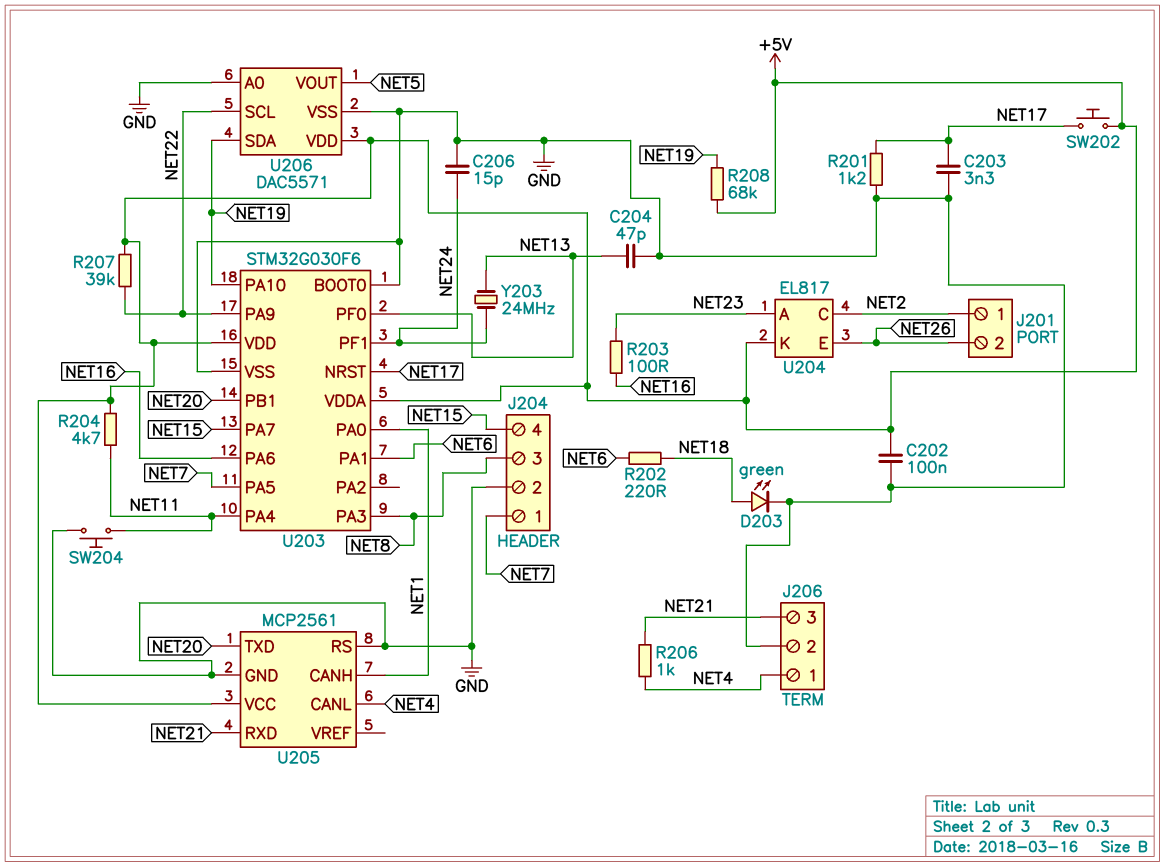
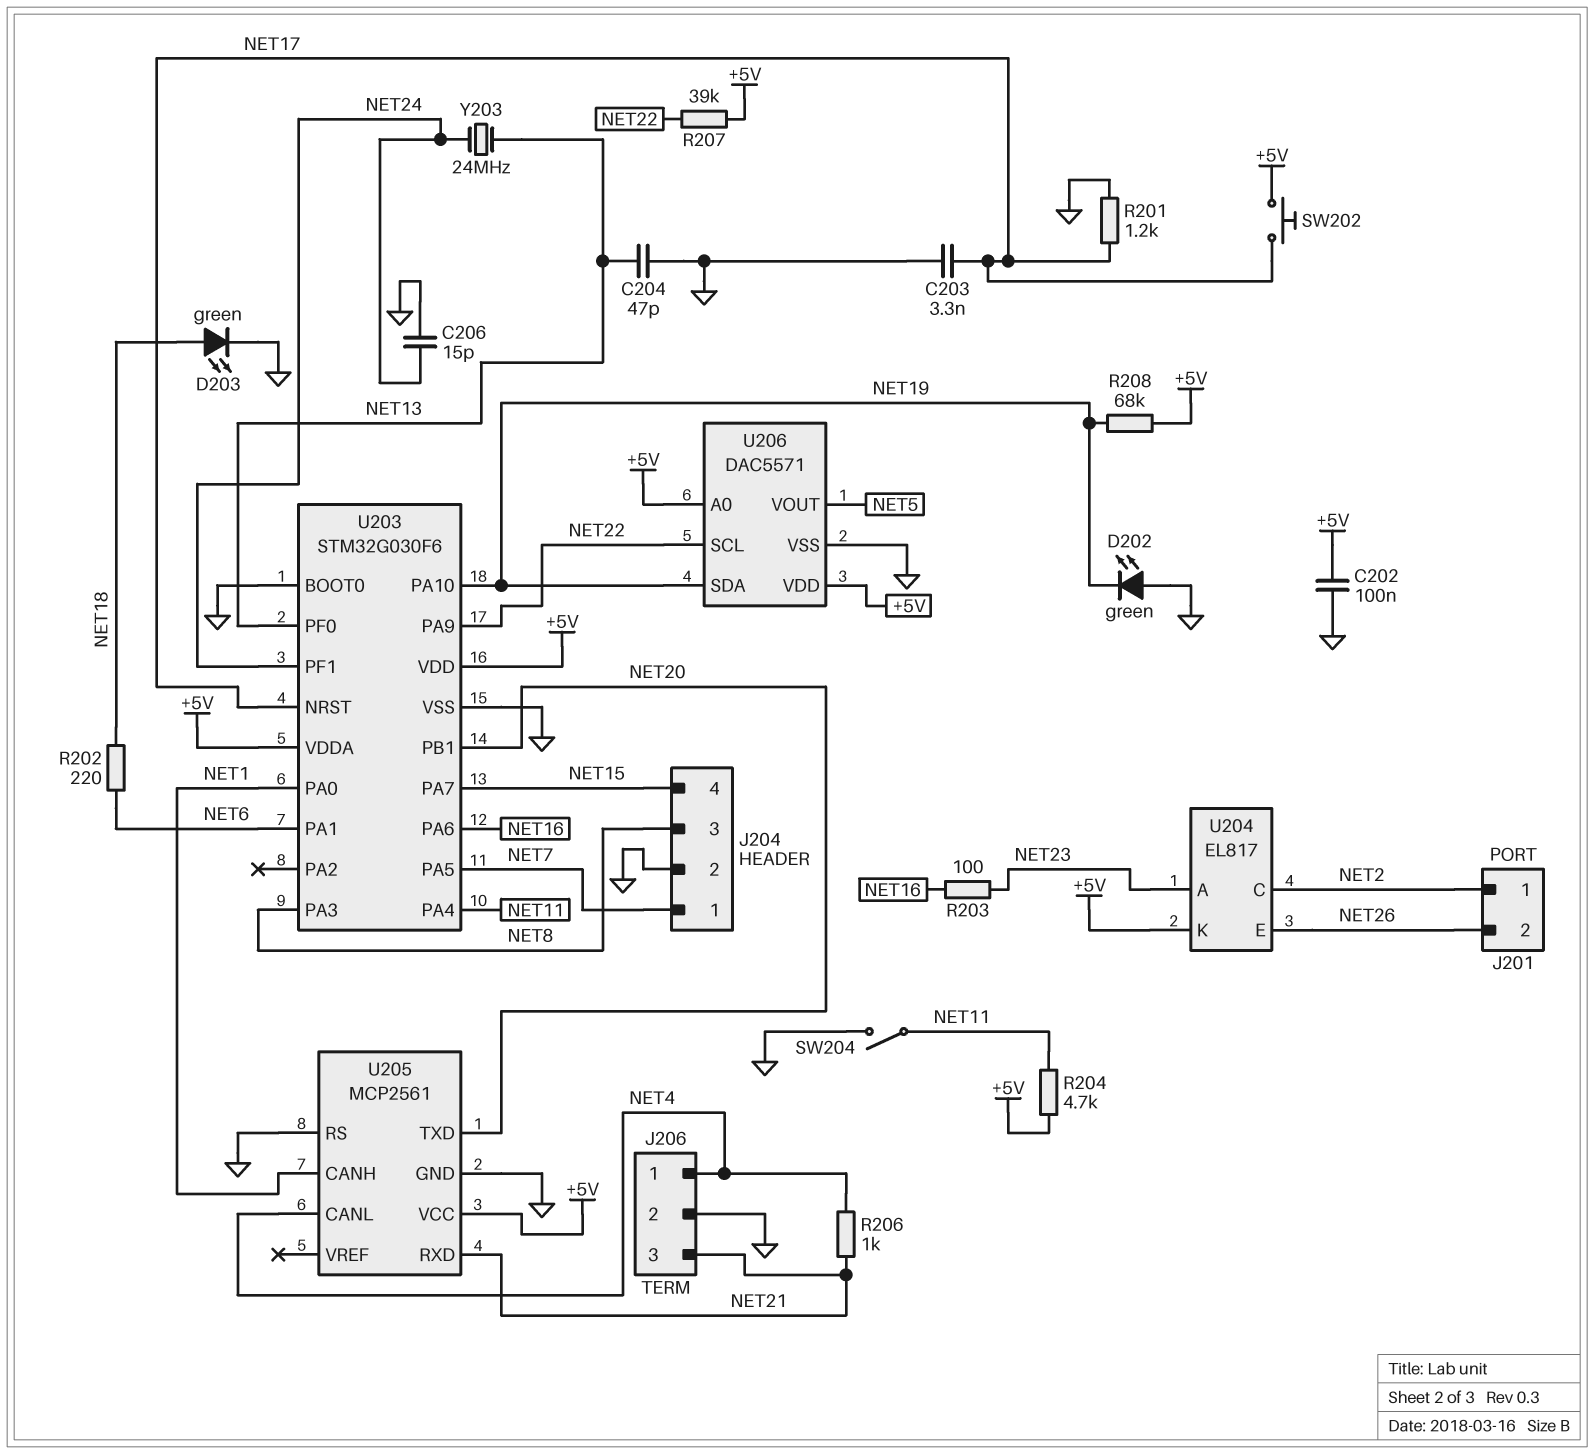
D202: none -> LED green (A GND, K NET19)
SW204: button (GND, NET11) -> switch (GND, NET11)
U206 pin A0: GND -> +5V

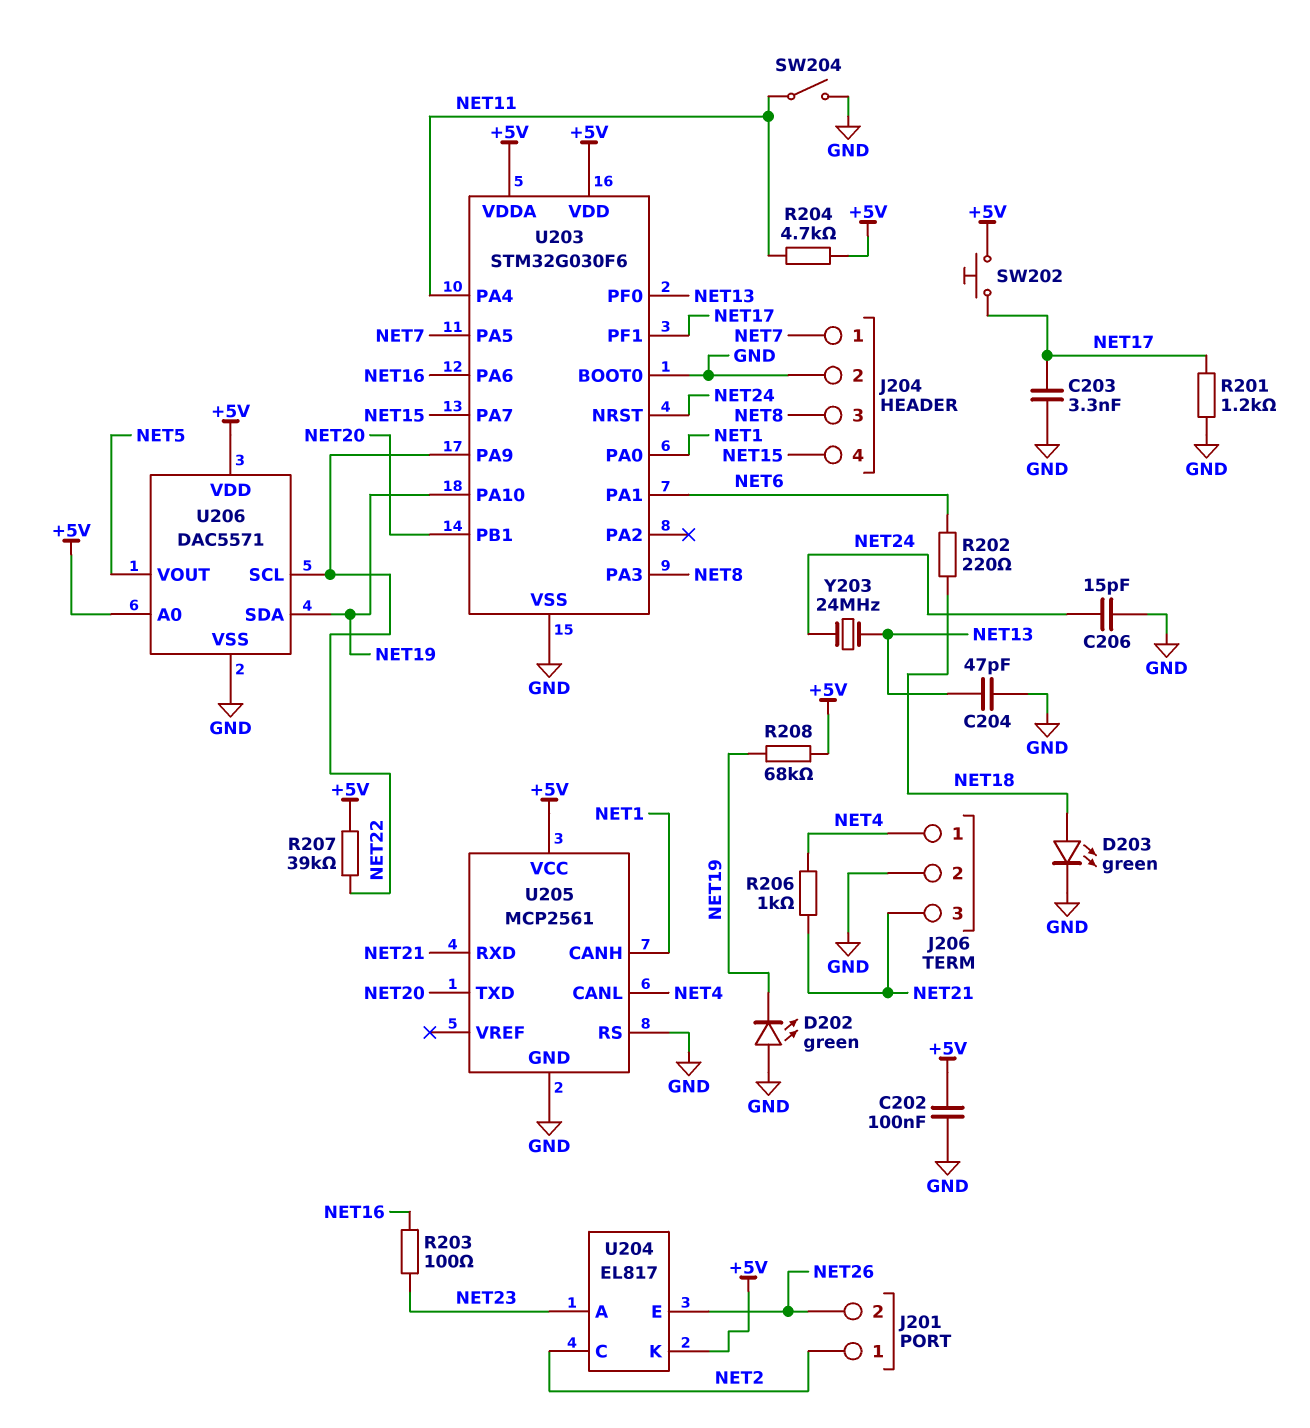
U203 pin NRST: NET17 -> NET24
U203 pin PF1: NET24 -> NET17

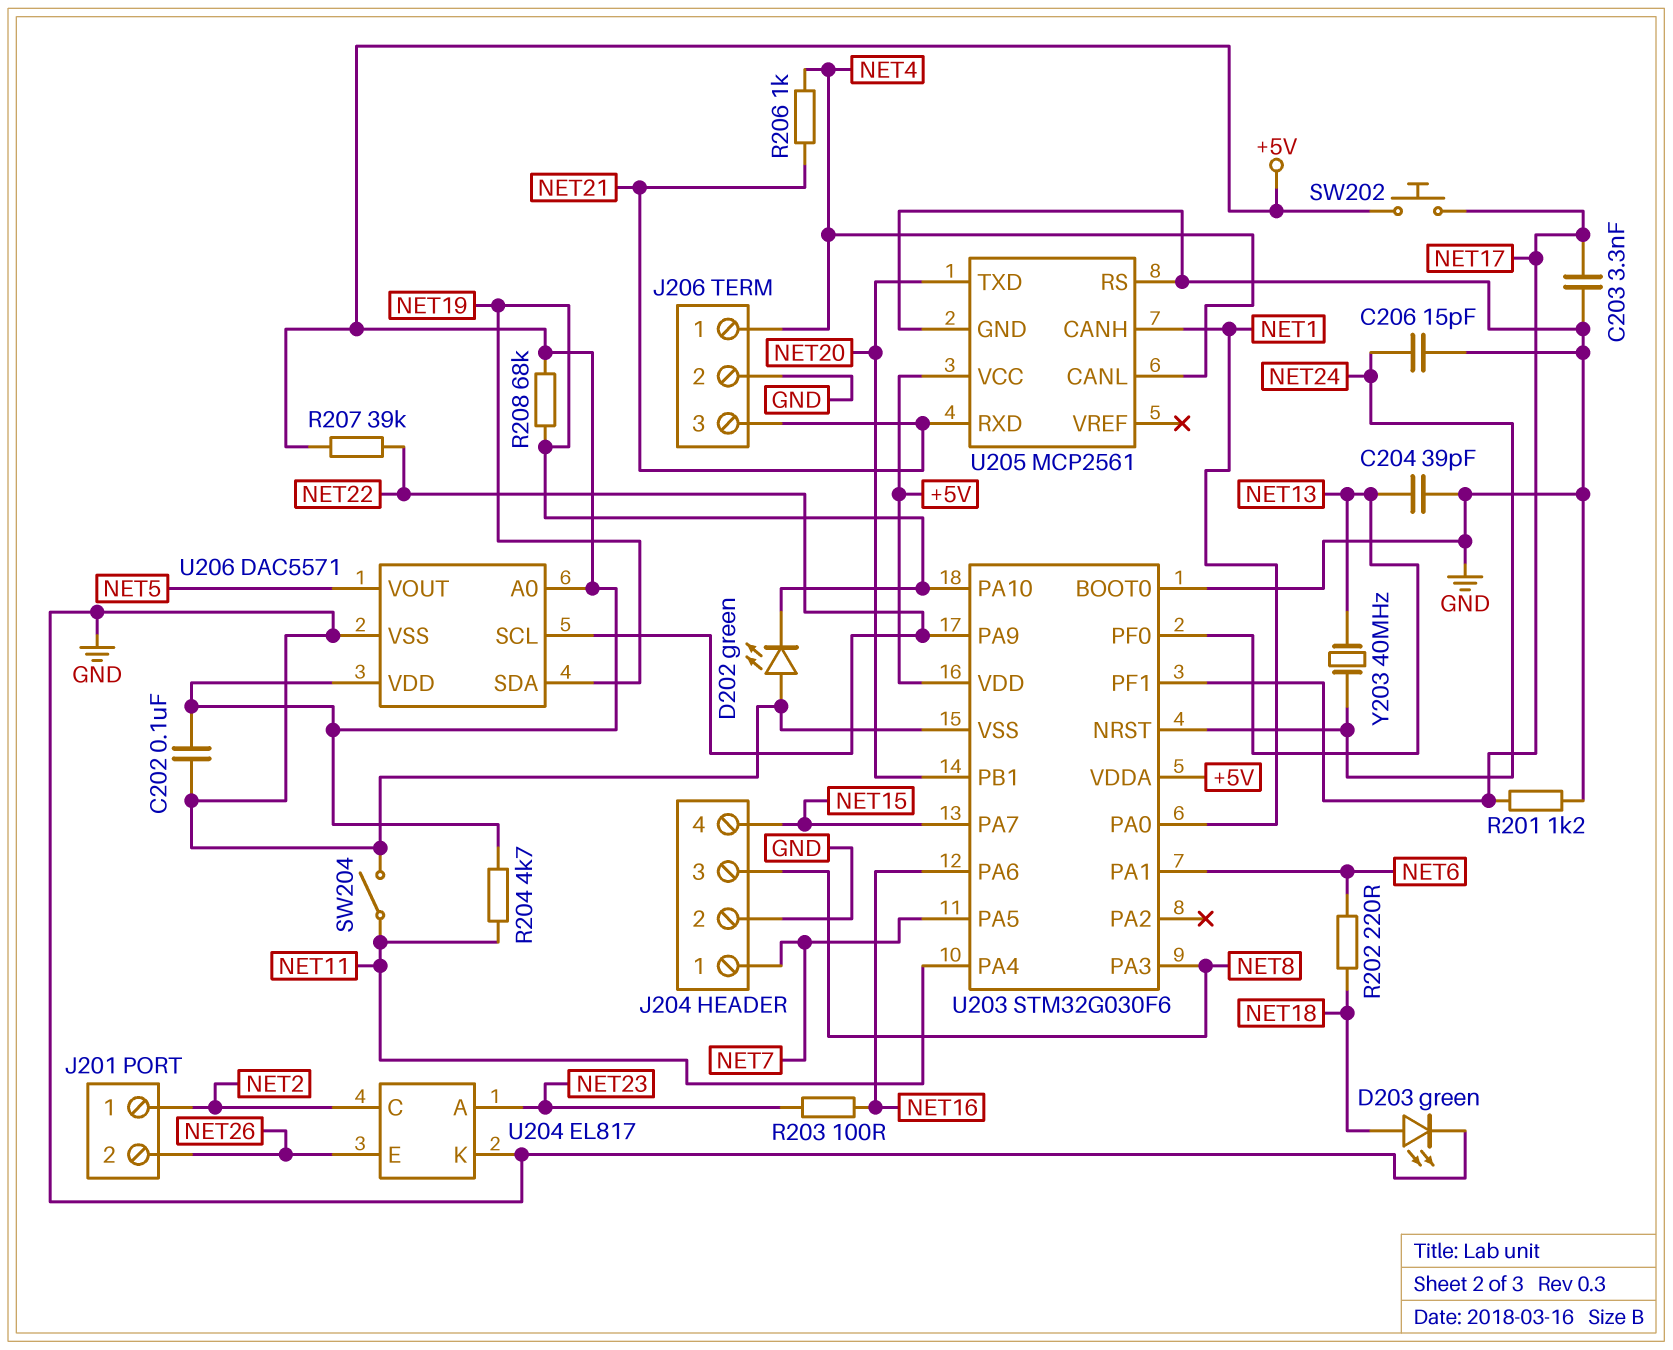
C204: 47pF (GND, NET13) -> 39pF (GND, NET13)
U204 pin K: +5V -> GND
Y203: 24MHz (NET13, NET24) -> 40MHz (NET13, NET24)

